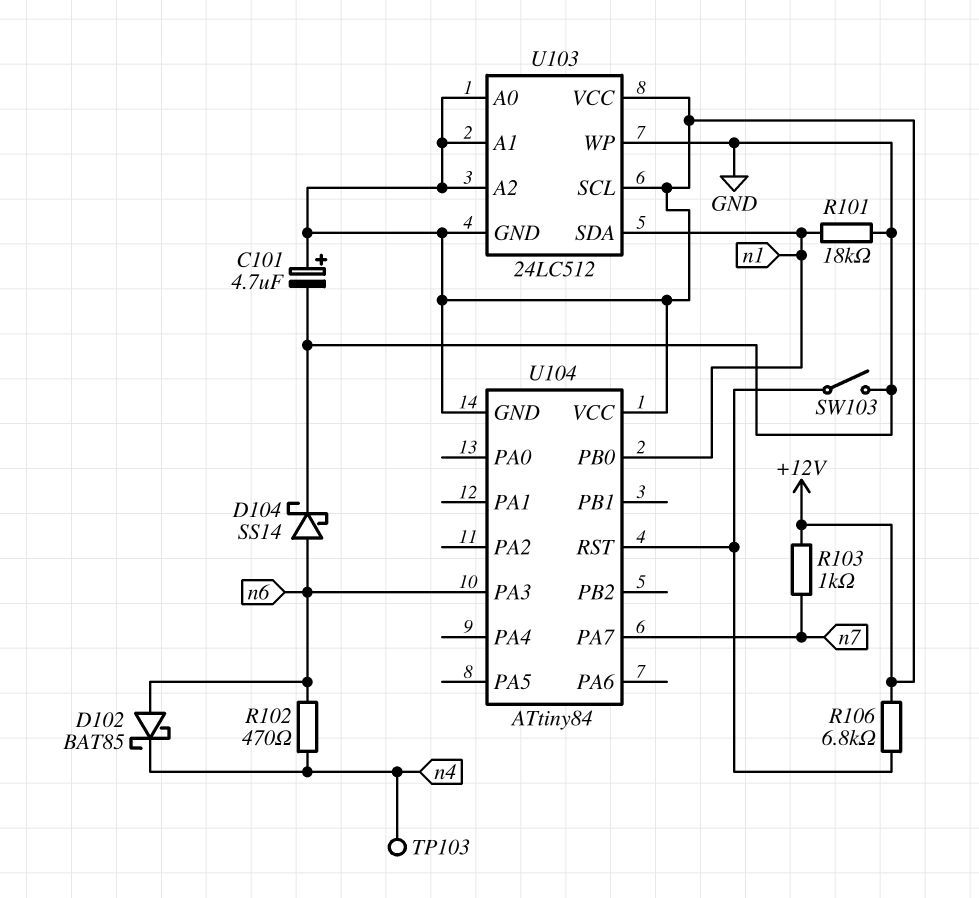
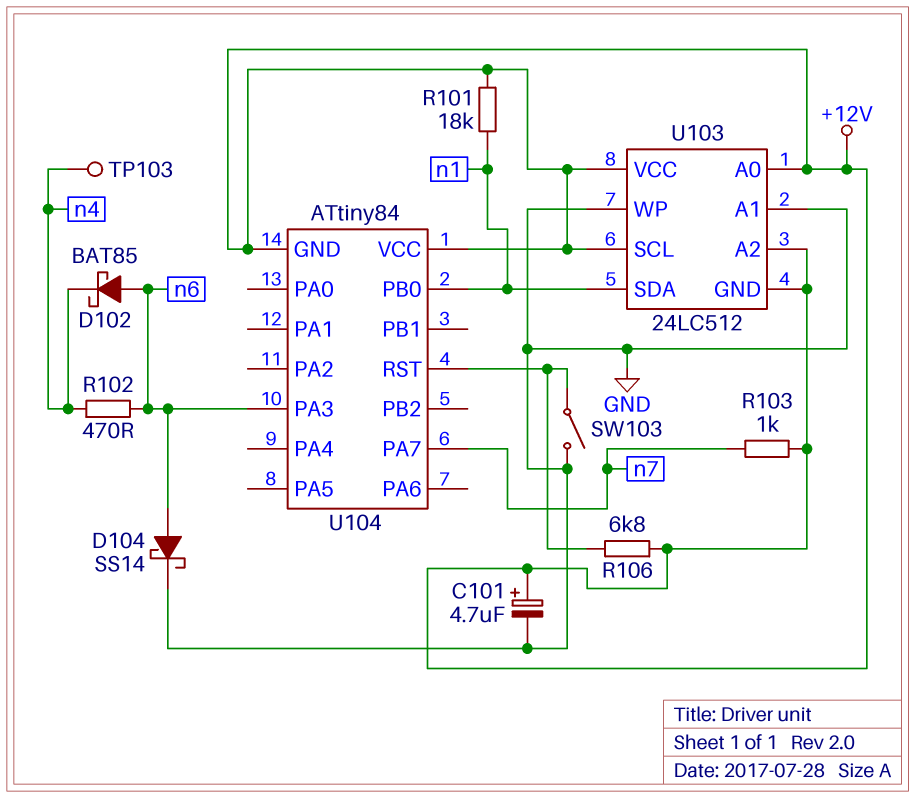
R101: 18k (GND, n1) -> 18k (+12V, n1)
U103 pin A1: +12V -> GND

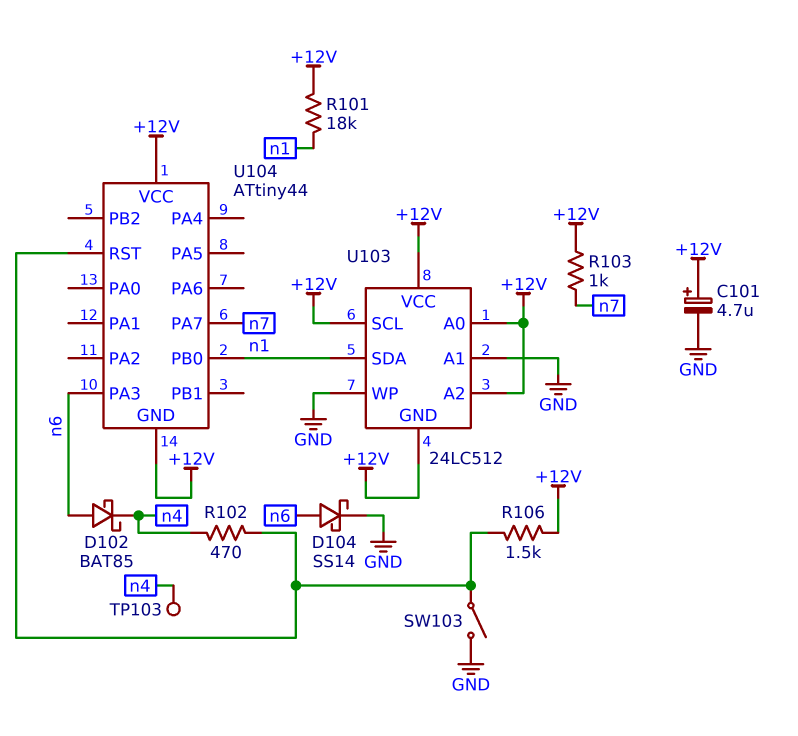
R102: 470 (n4, n6) -> 470 (U104/RST, n4)
R106: 6.8k (+12V, U104/RST) -> 1.5k (+12V, U104/RST)
U104: ATtiny84 -> ATtiny44

